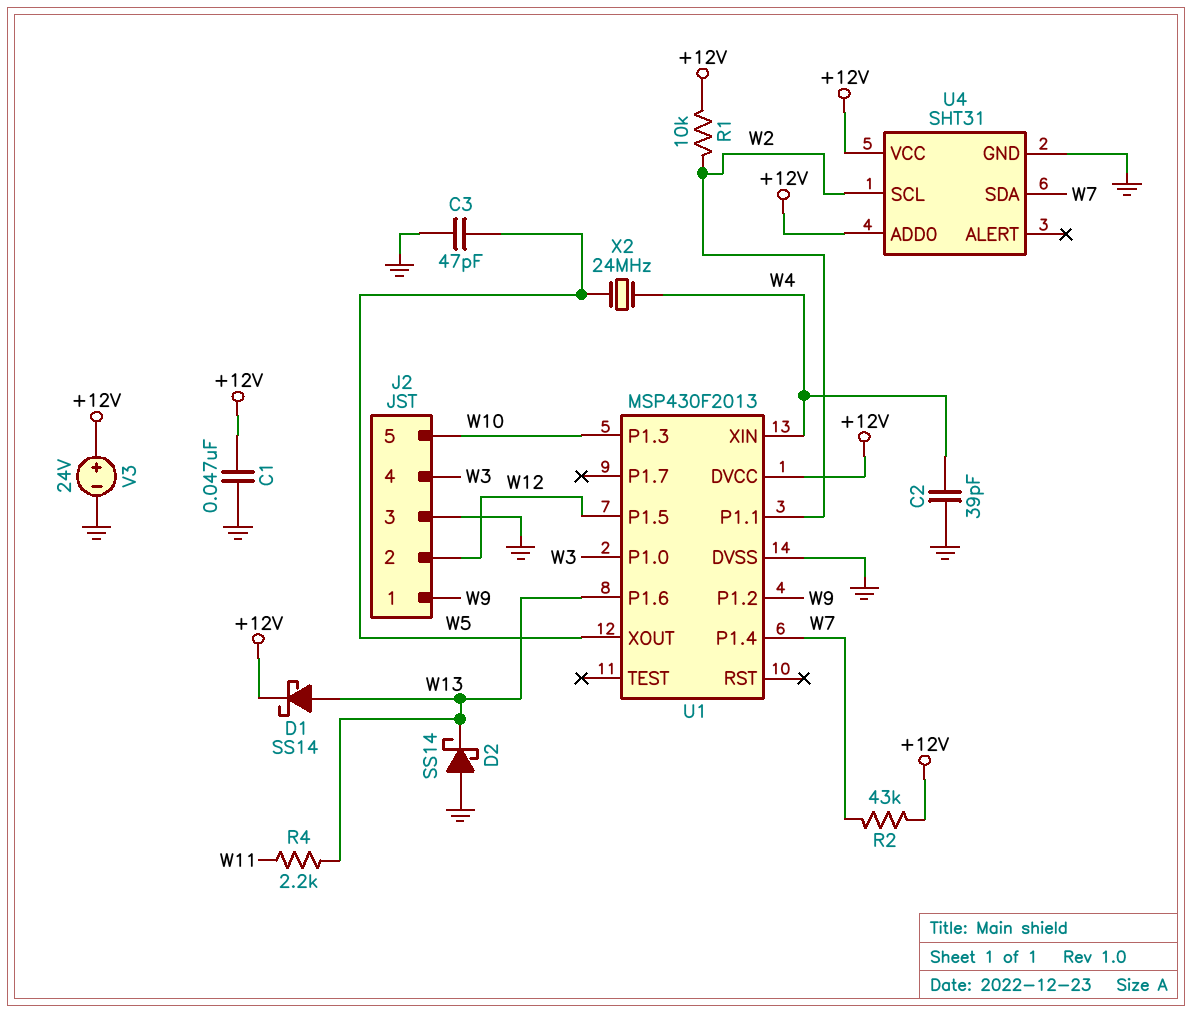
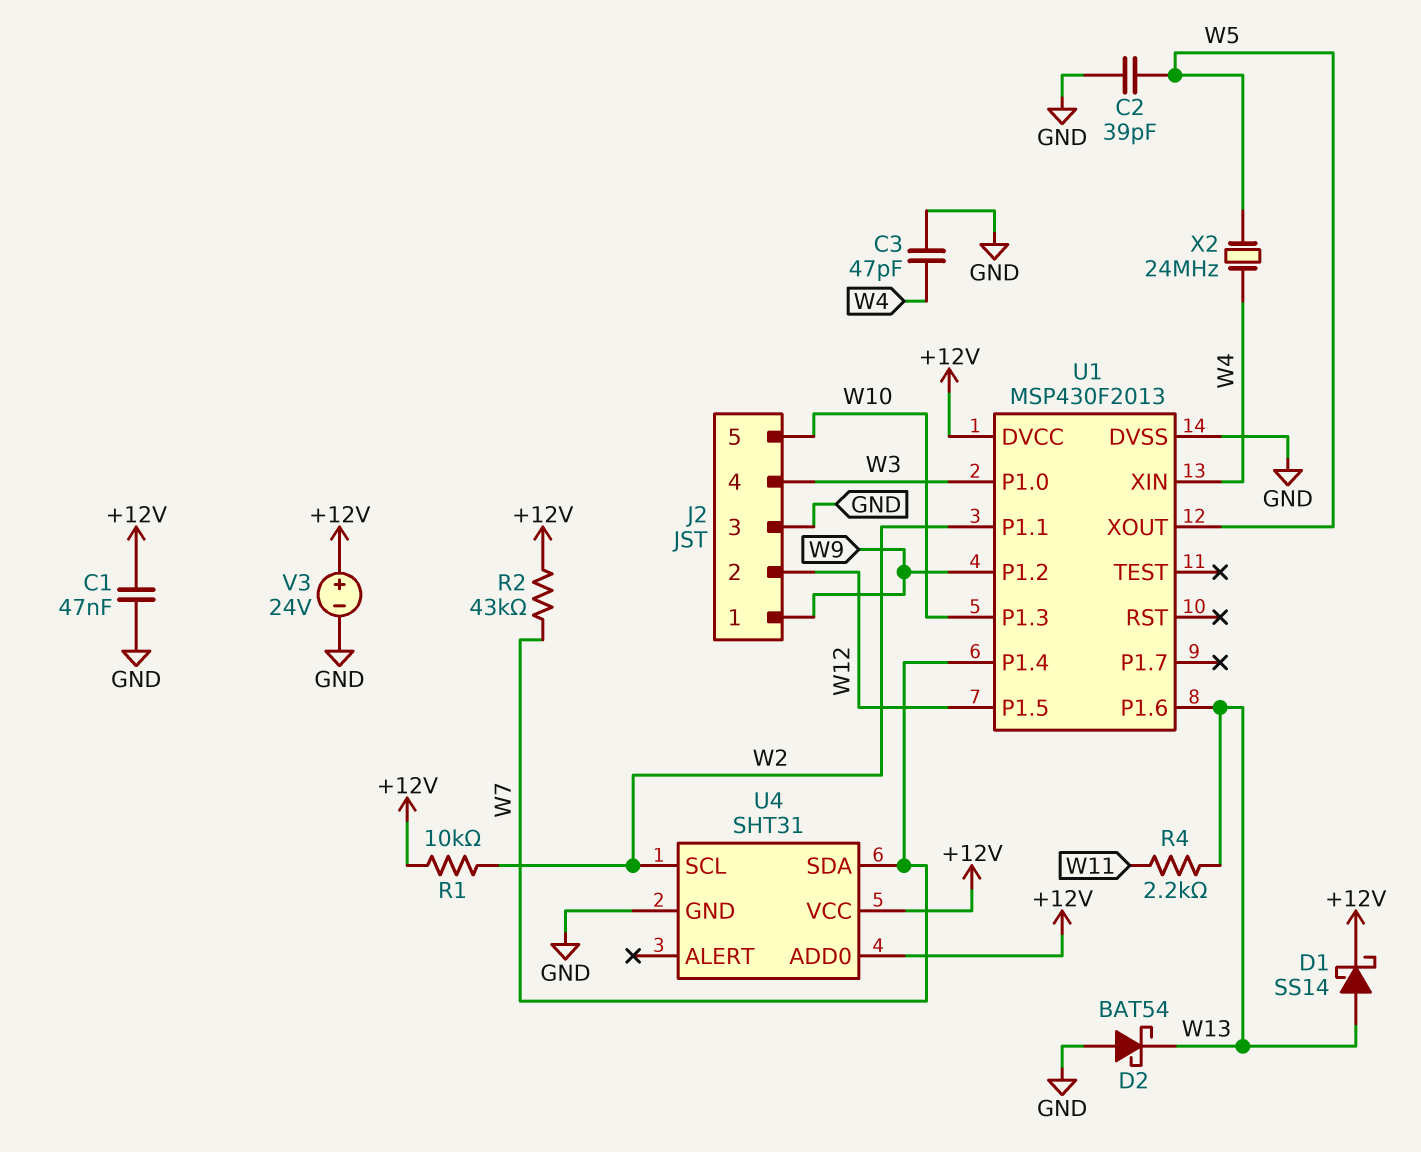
C2: 39pF (GND, W4) -> 39pF (GND, W5)
C3: 47pF (GND, W5) -> 47pF (GND, W4)
D2: schottky SS14 (A GND, K W13) -> schottky BAT54 (A GND, K W13)

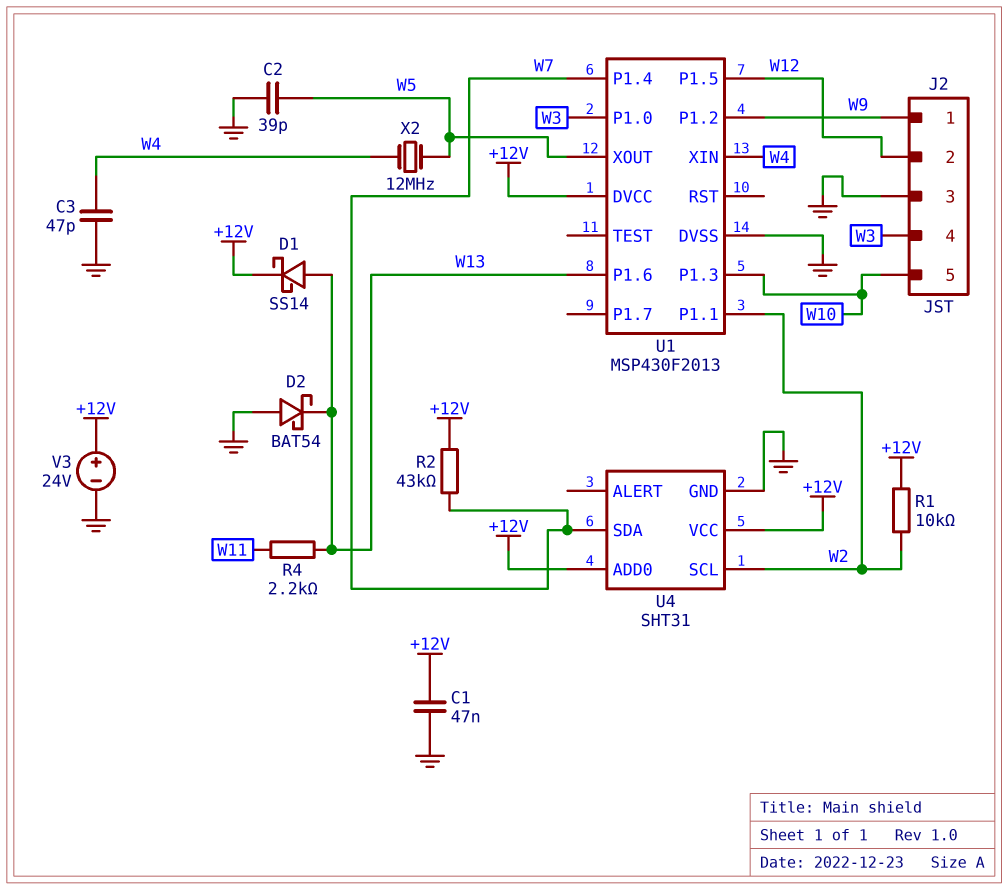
X2: 24MHz (W4, W5) -> 12MHz (W4, W5)

